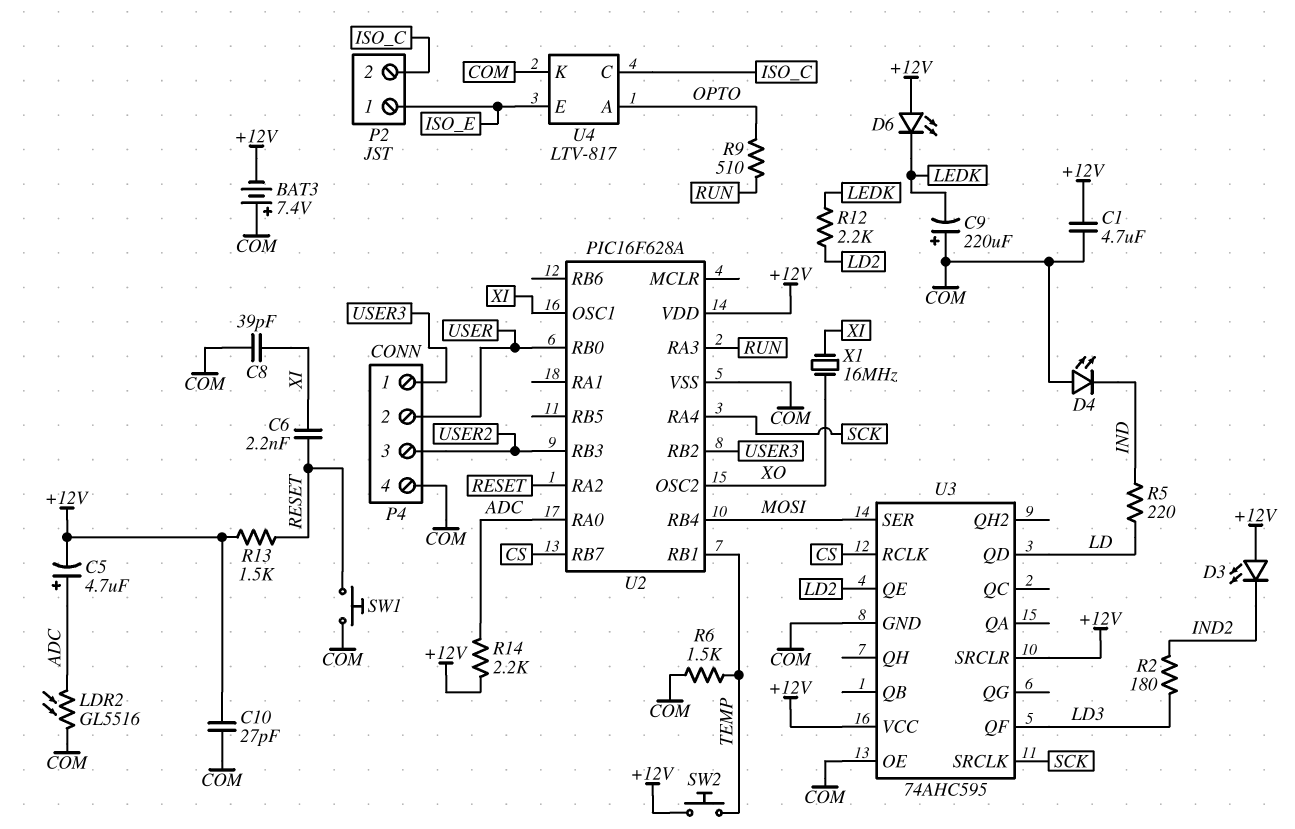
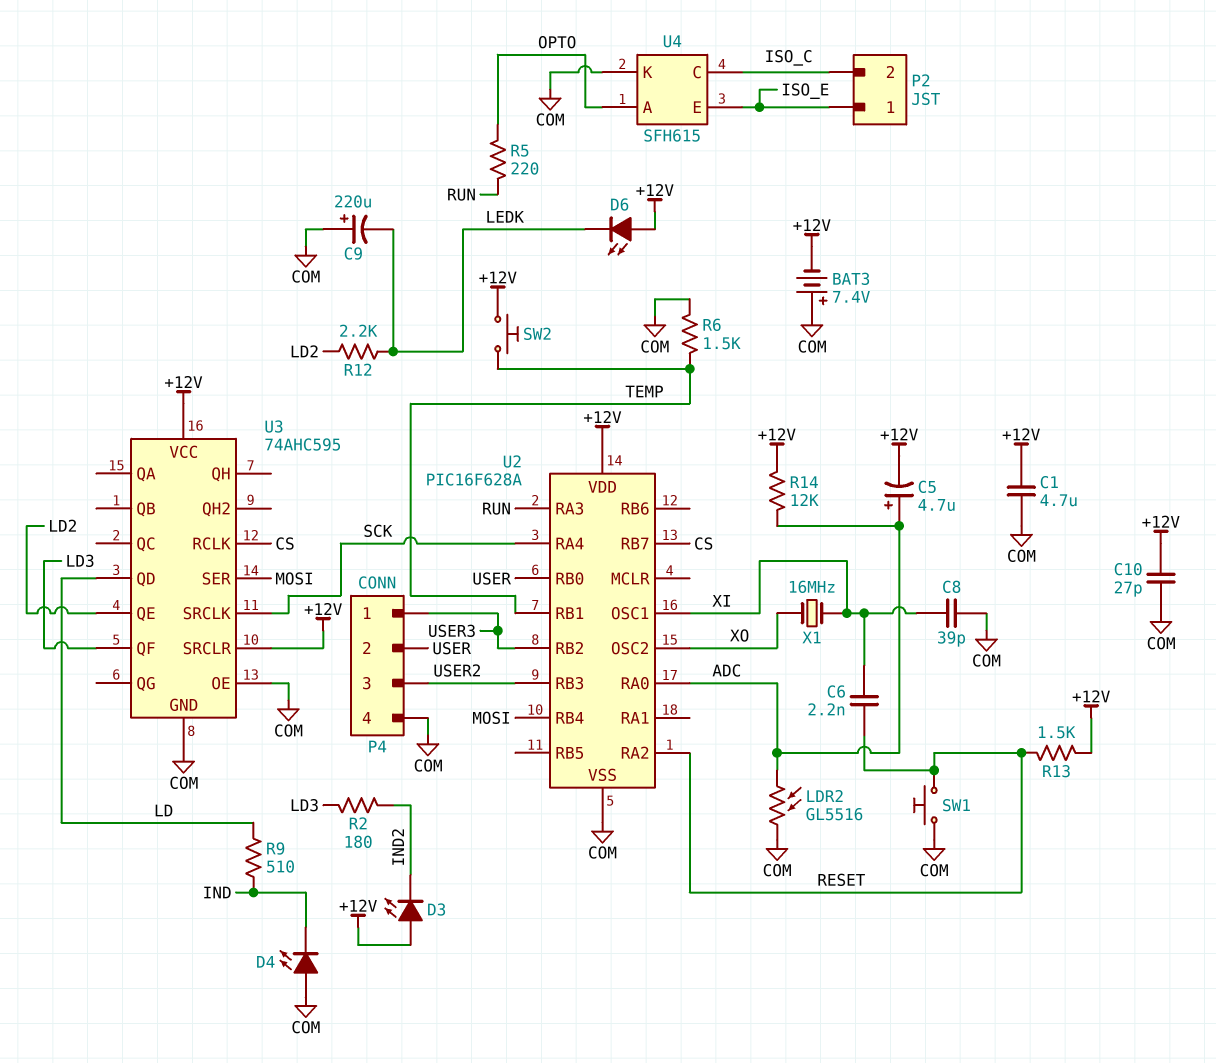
R5: 220 (IND, LD) -> 220 (OPTO, RUN)
R9: 510 (OPTO, RUN) -> 510 (IND, LD)
R14: 2.2k (+12V, ADC) -> 12k (+12V, ADC)
U4: LTV-817 -> SFH615

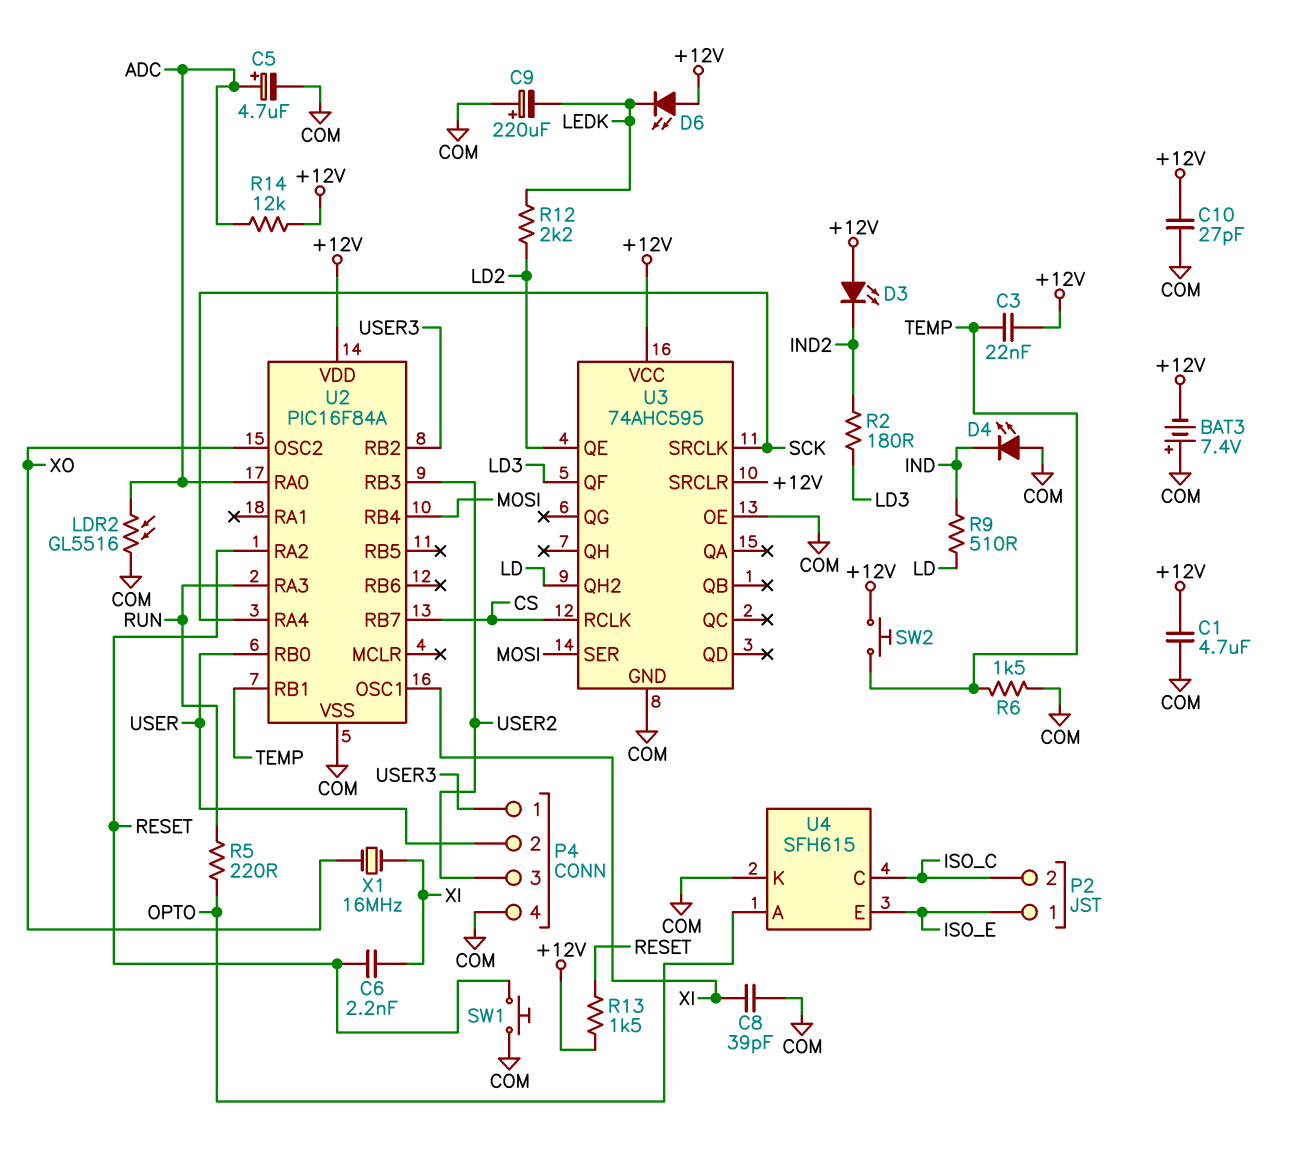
C3: none -> 22nF (+12V, TEMP)
C5: 4.7uF (plus ADC, minus +12V) -> 4.7uF (plus ADC, minus COM)
U2: PIC16F628A -> PIC16F84A
U3 pin QD: LD -> none
U3 pin QH2: none -> LD

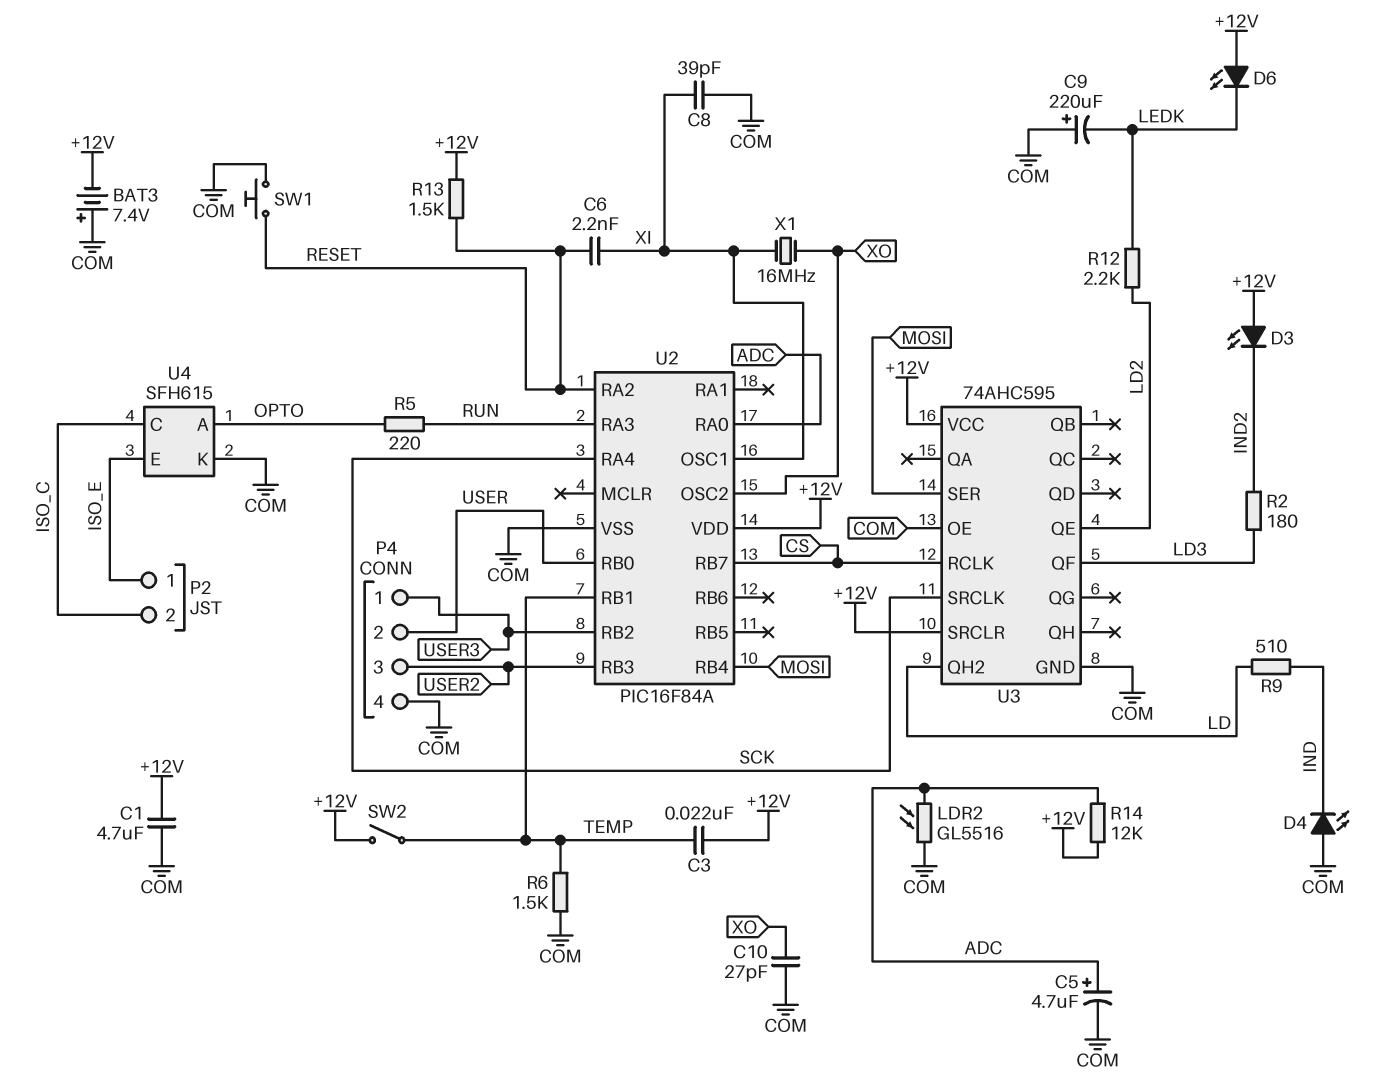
C10: 27pF (+12V, COM) -> 27pF (COM, XO)
SW2: button (+12V, TEMP) -> switch (+12V, TEMP)

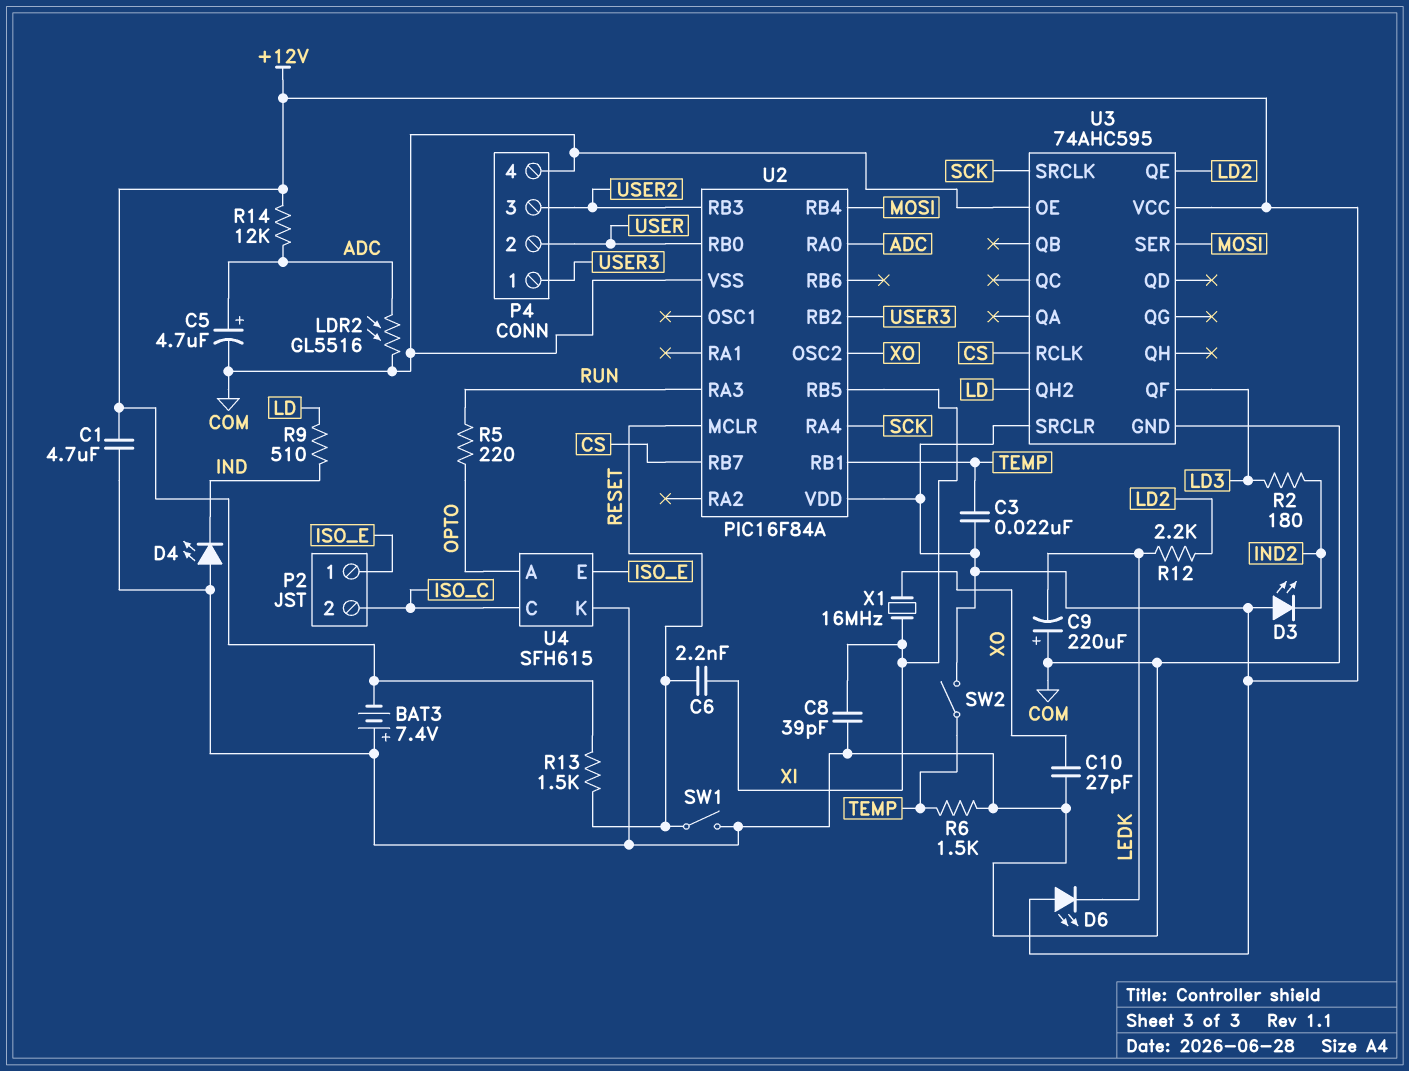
SW1: button (COM, RESET) -> switch (COM, RESET)
U2 pin MCLR: none -> RESET
U2 pin OSC1: XI -> none
U2 pin RA2: RESET -> none
U2 pin RB5: none -> XI

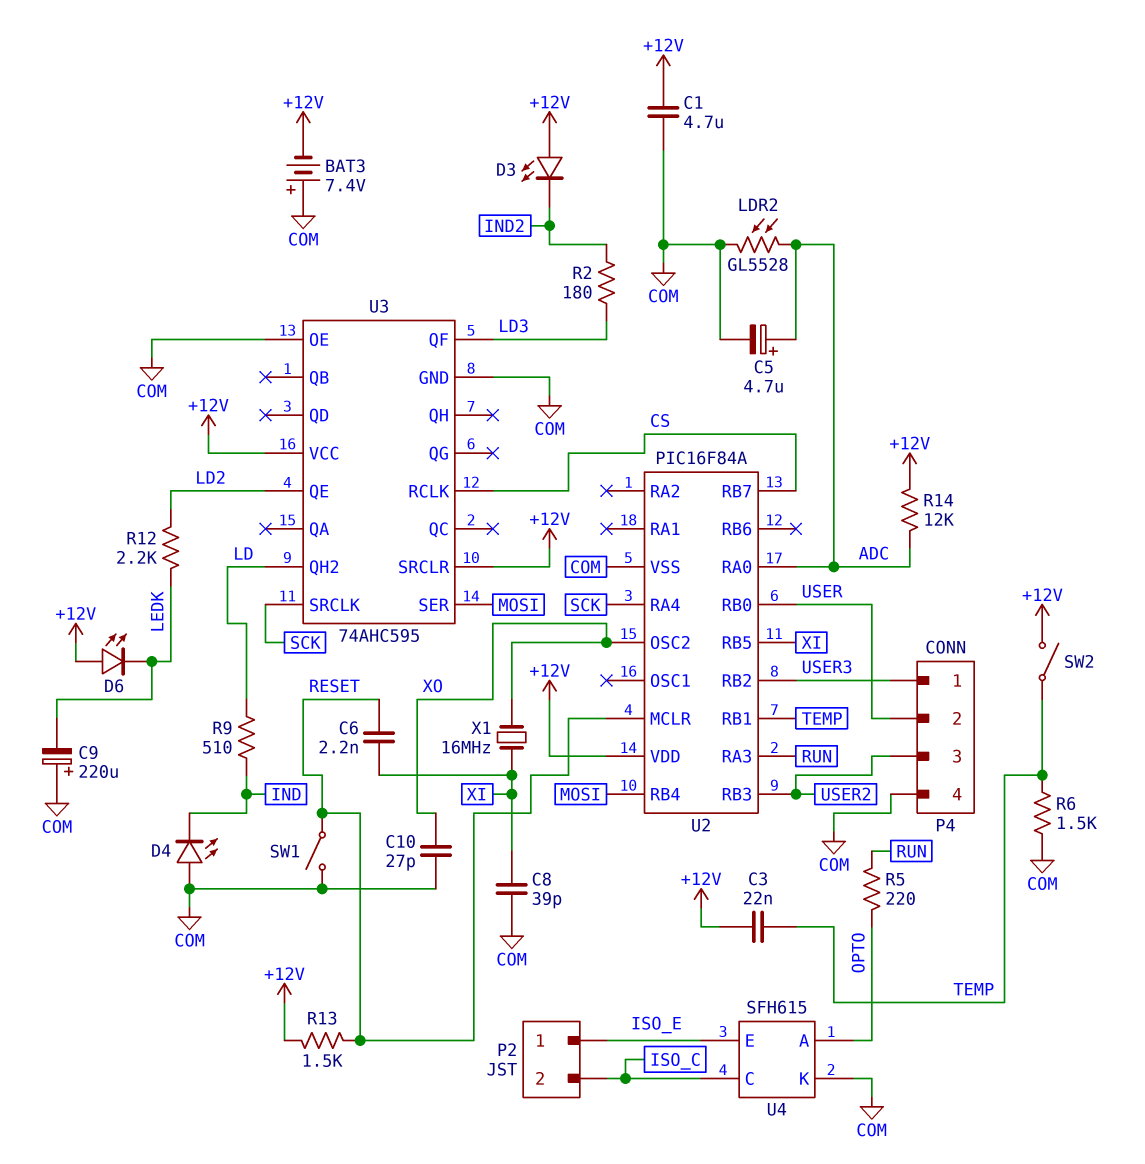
LDR2: GL5516 (ADC, COM) -> GL5528 (ADC, COM)

